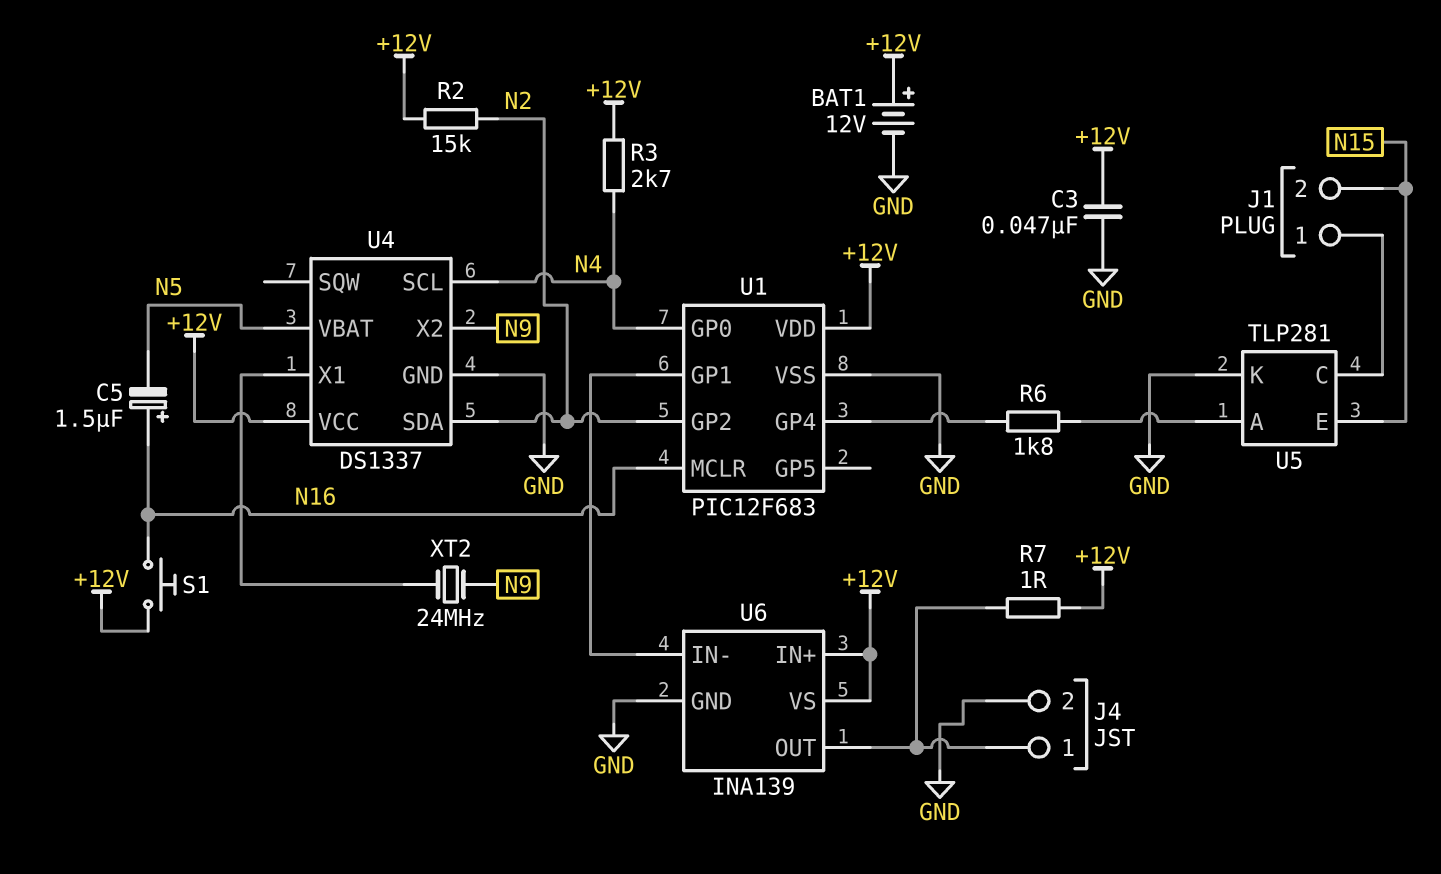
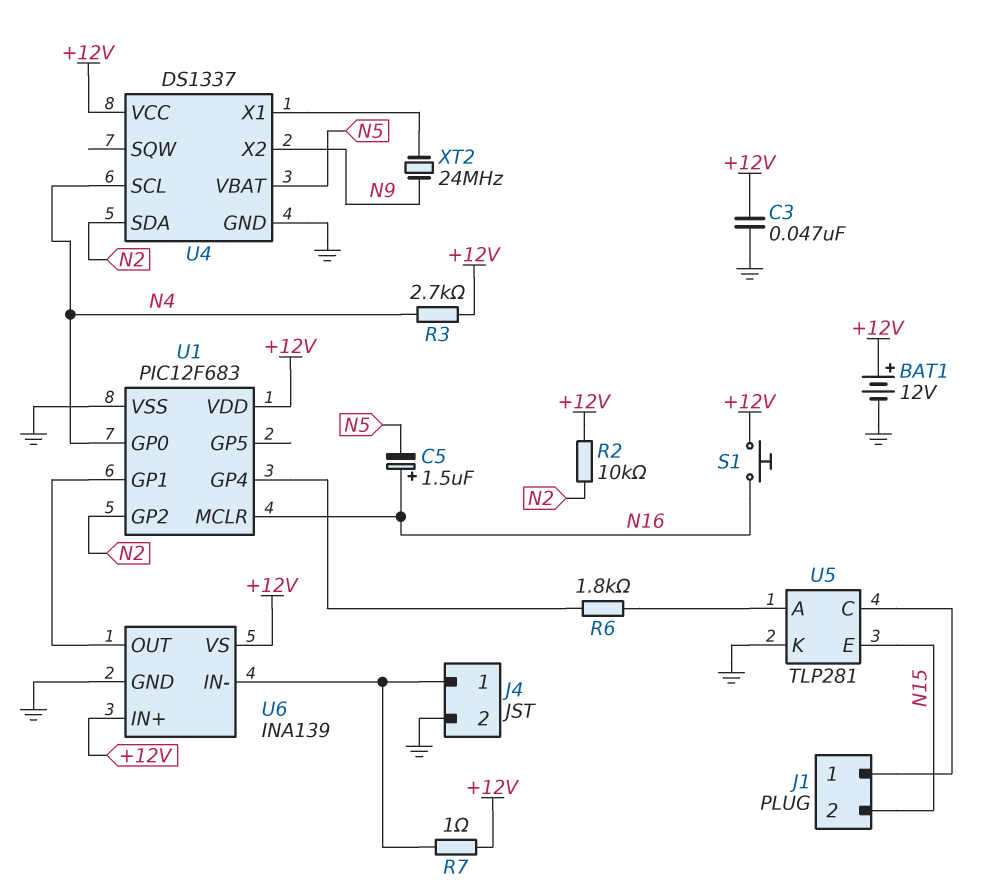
R2: 15k (+12V, N2) -> 10k (+12V, N2)
U6 pin IN-: U1/GP1 -> J4/1
U6 pin OUT: J4/1 -> U1/GP1

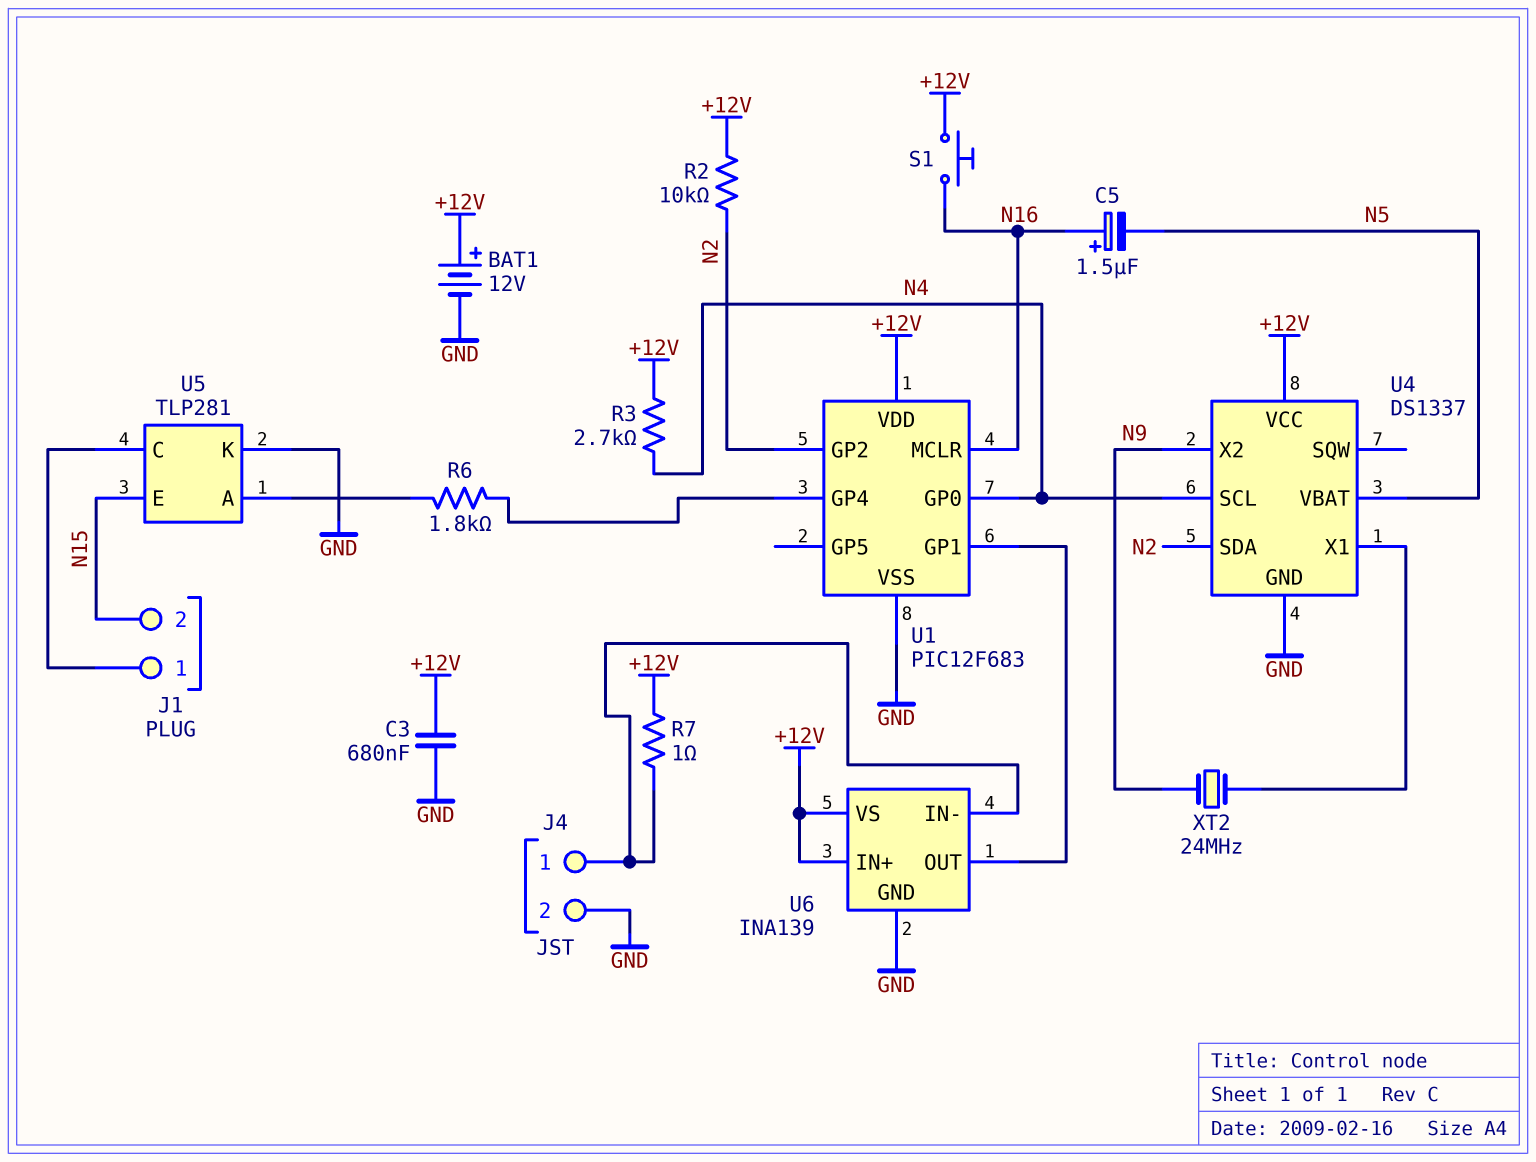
C3: 47nF (+12V, GND) -> 680nF (+12V, GND)

